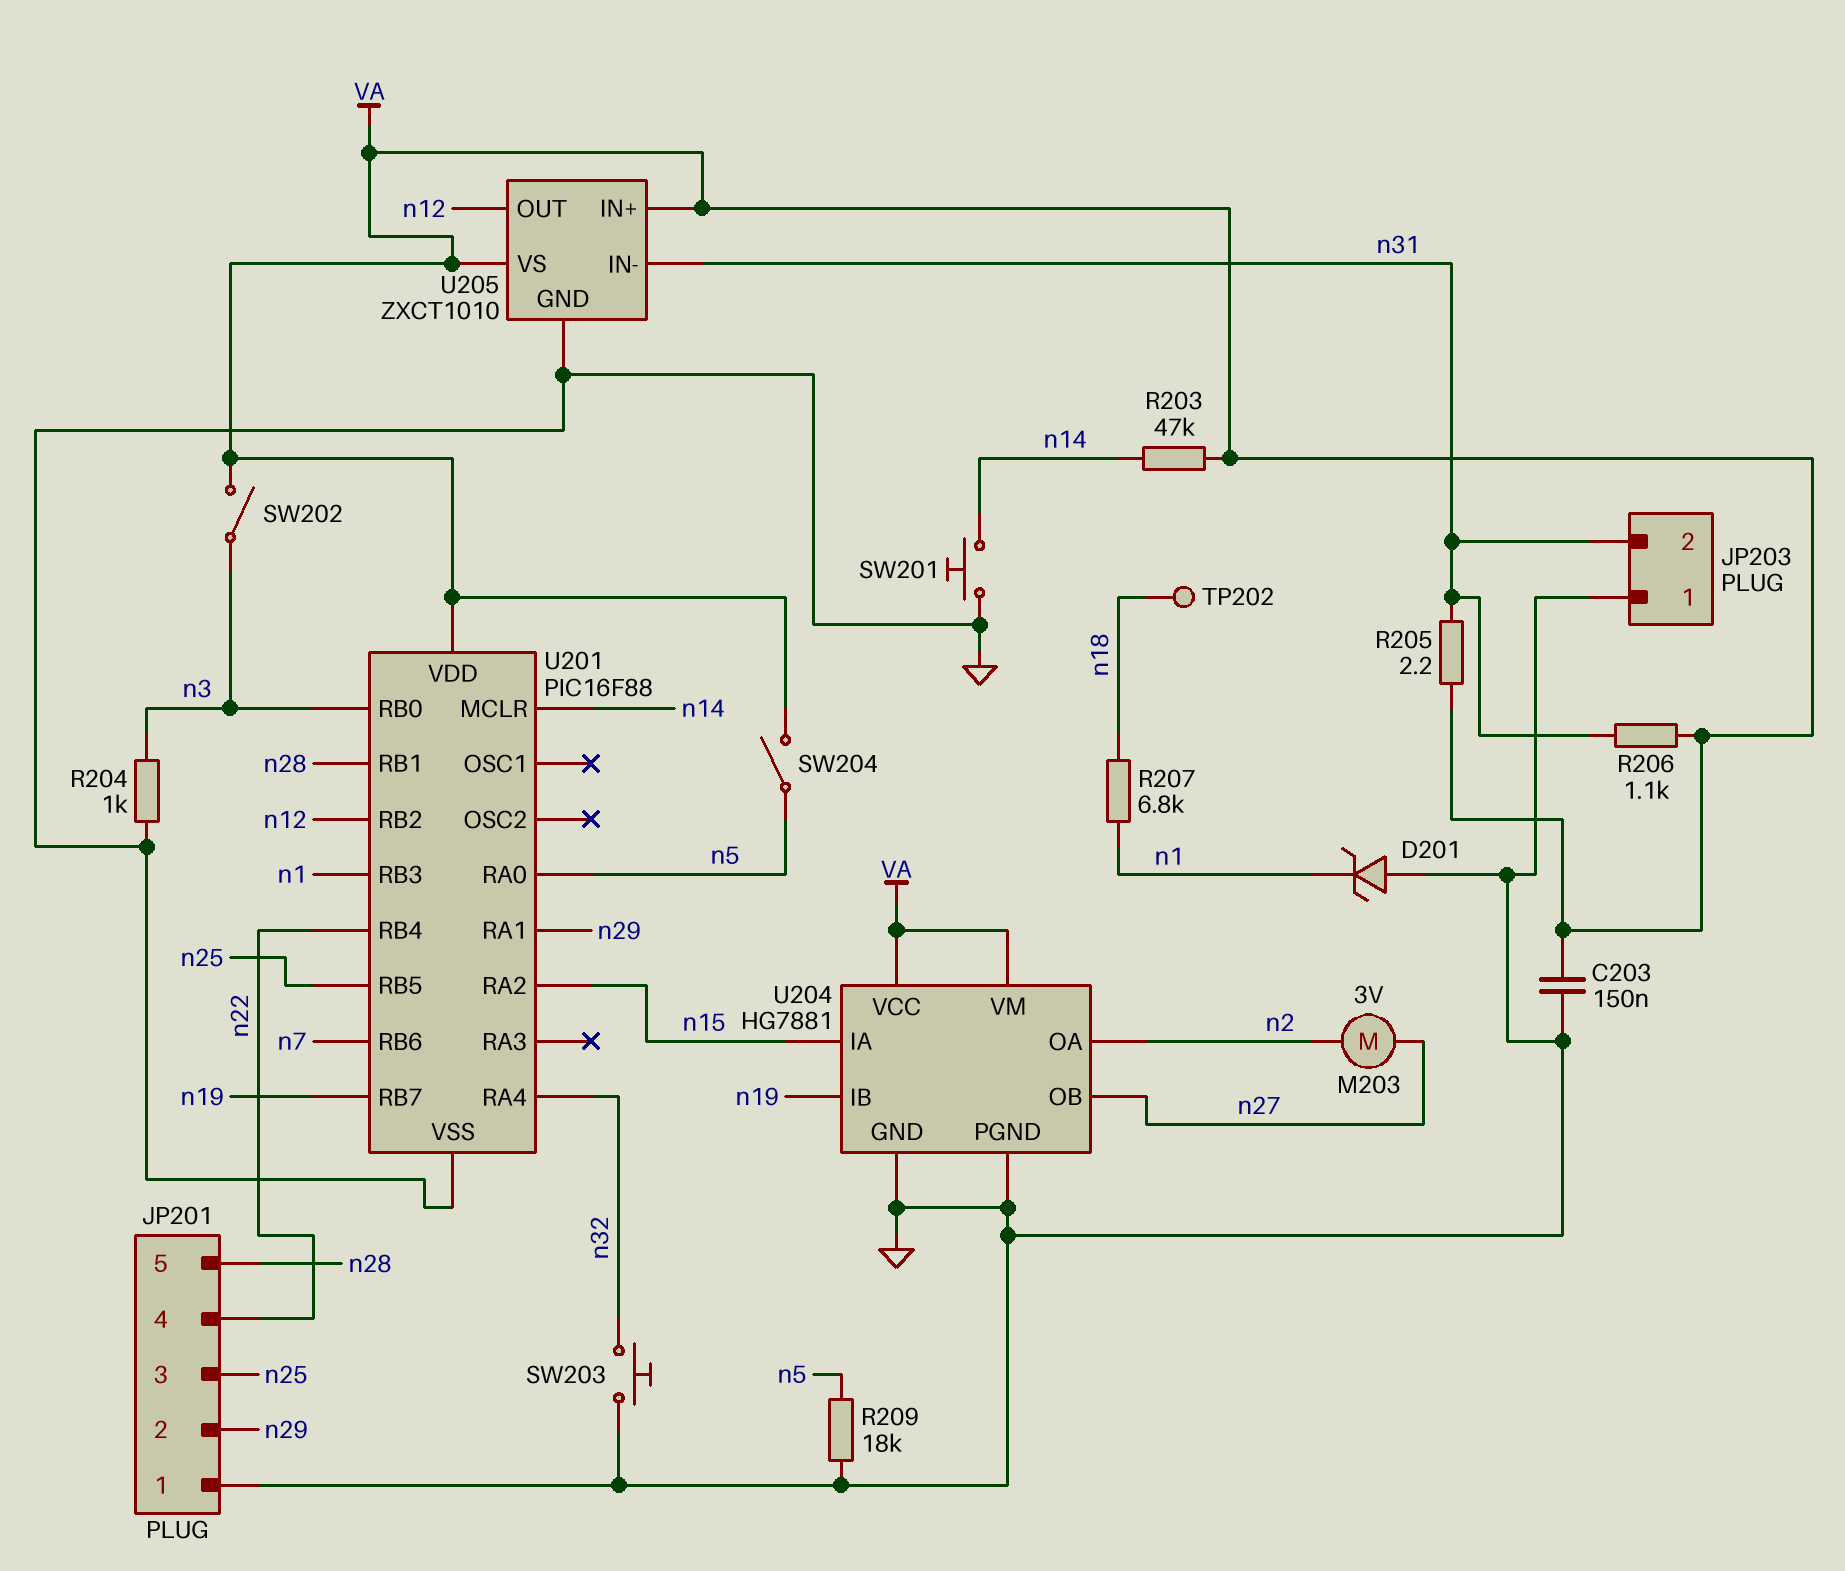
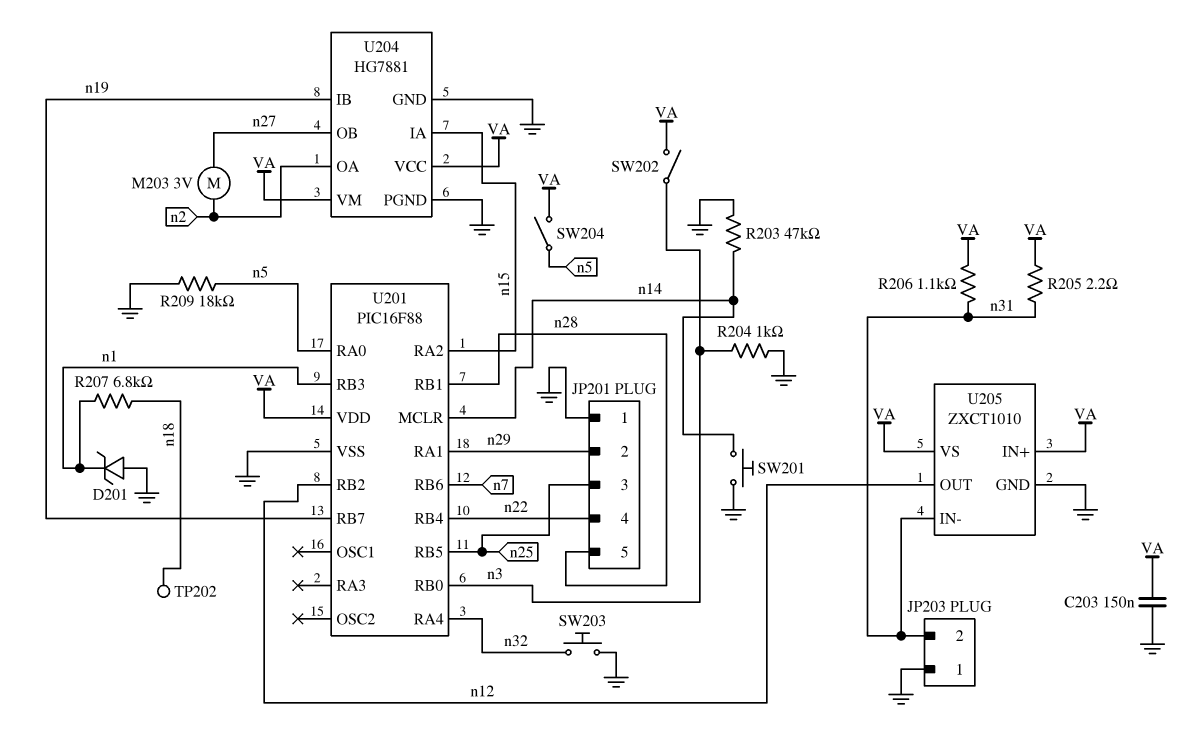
R203: 47k (VA, n14) -> 47k (GND, n14)

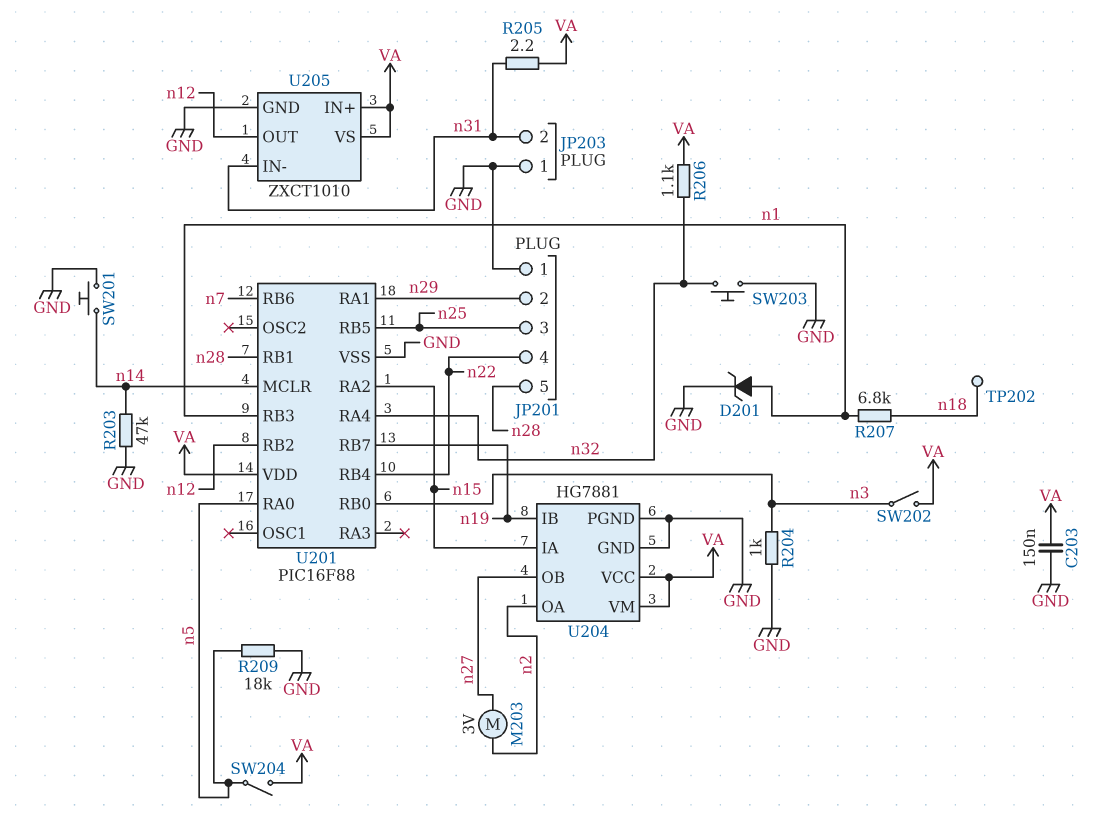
D201: zener (A GND, K n1) -> zener (A n1, K GND)
R206: 1.1k (VA, n31) -> 1.1k (VA, n32)

